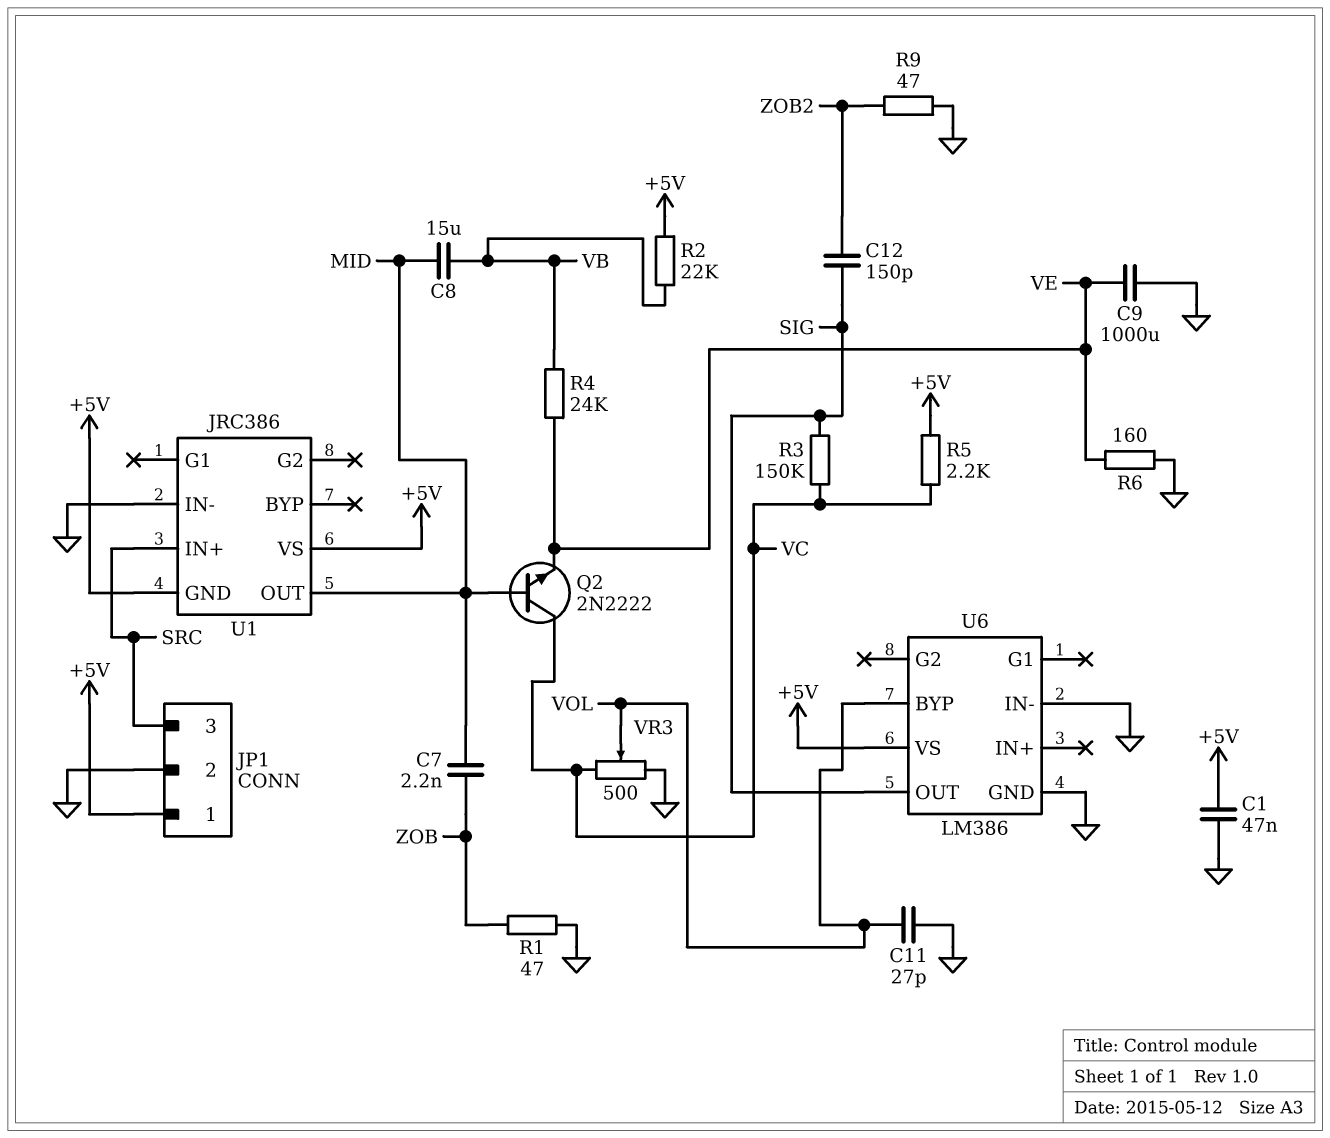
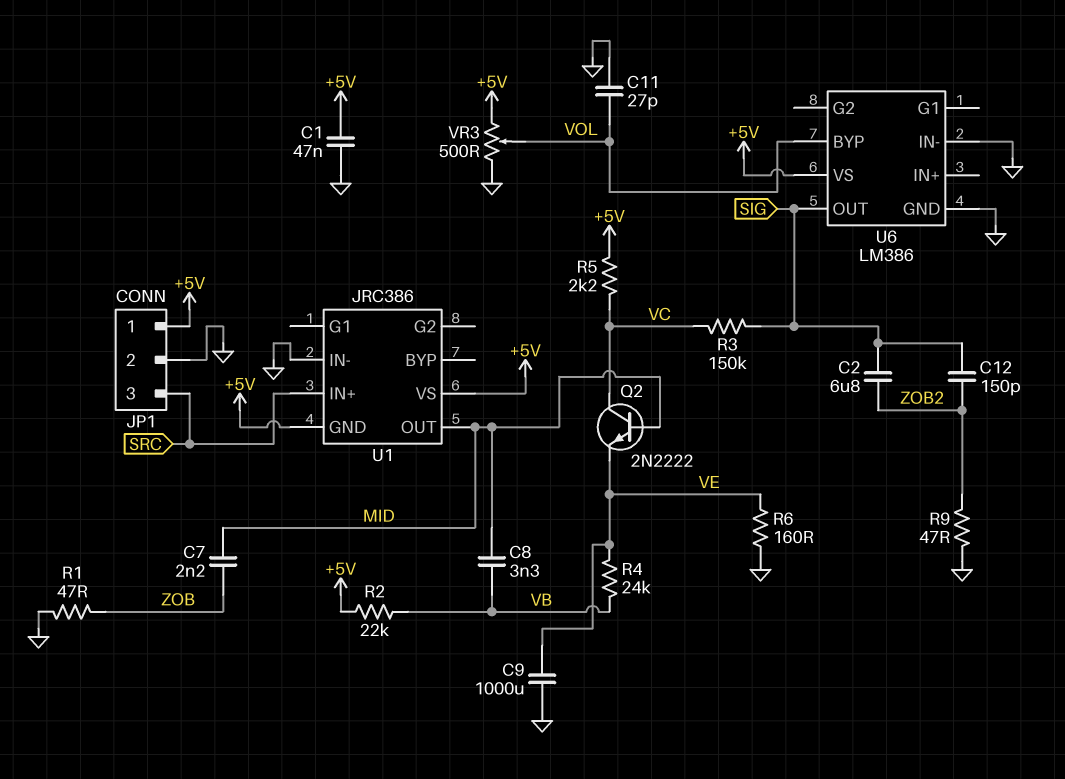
C2: none -> 6.8uF (SIG, ZOB2)
C8: 15uF (MID, VB) -> 3.3nF (MID, VB)
VR3: 500 (GND, VC, wiper VOL) -> 500 (+5V, GND, wiper VOL)

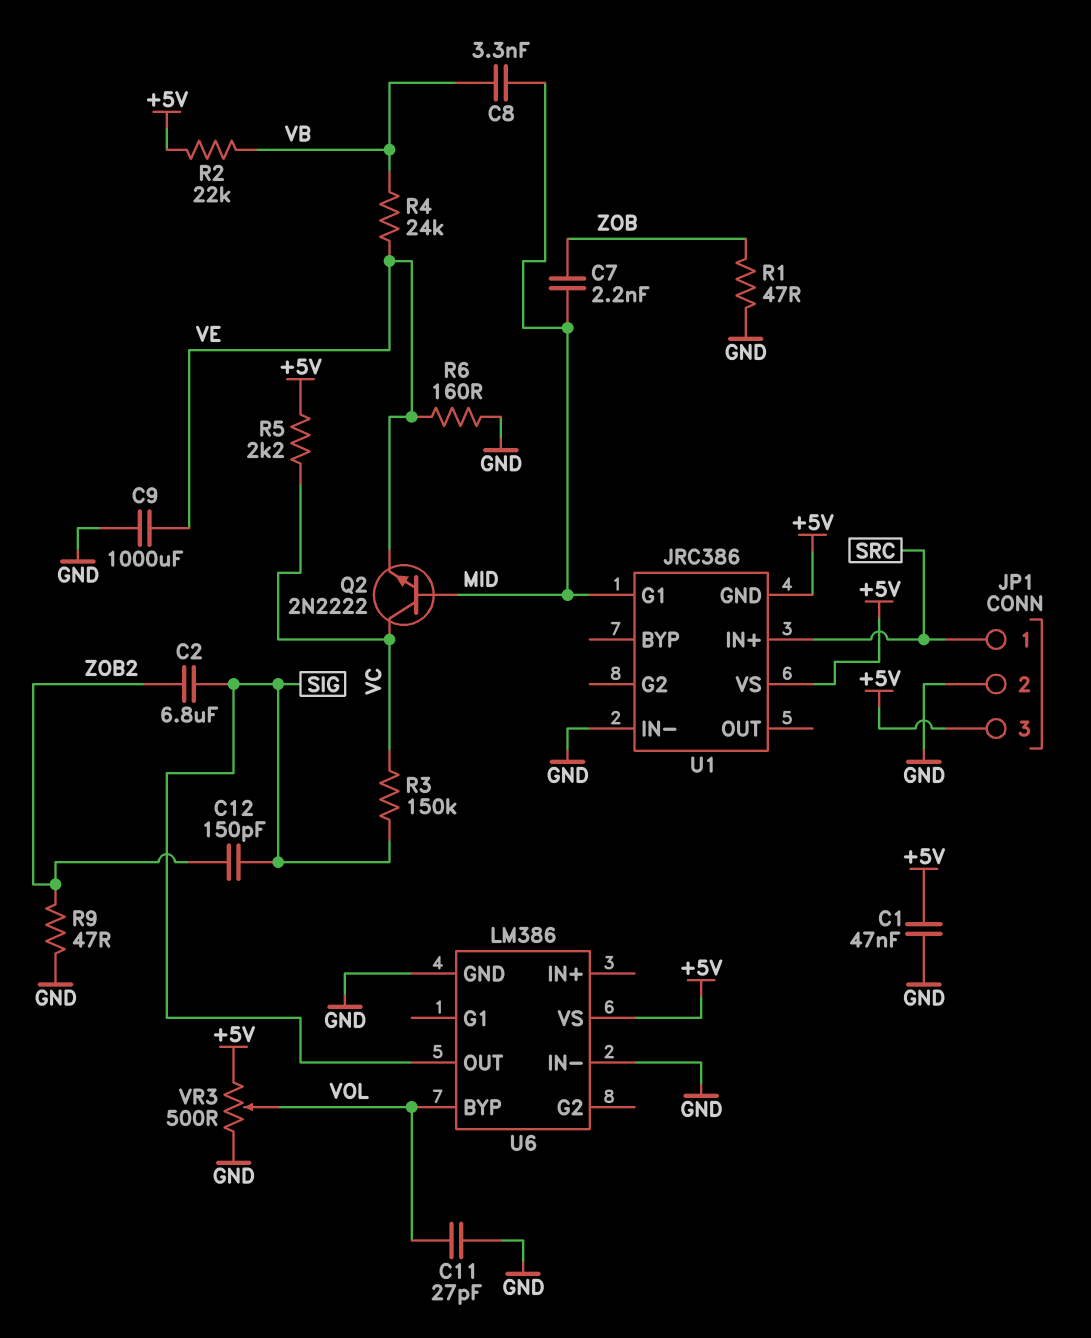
JP1 pin 1: +5V -> SRC
JP1 pin 3: SRC -> +5V
U1 pin G1: none -> MID
U1 pin OUT: MID -> none

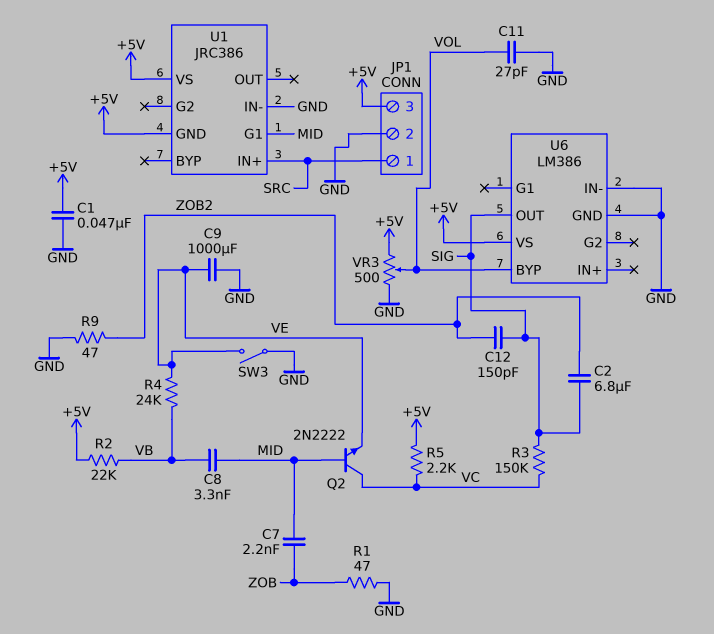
R6: 160 (GND, VE) -> none
SW3: none -> switch (GND, VE)

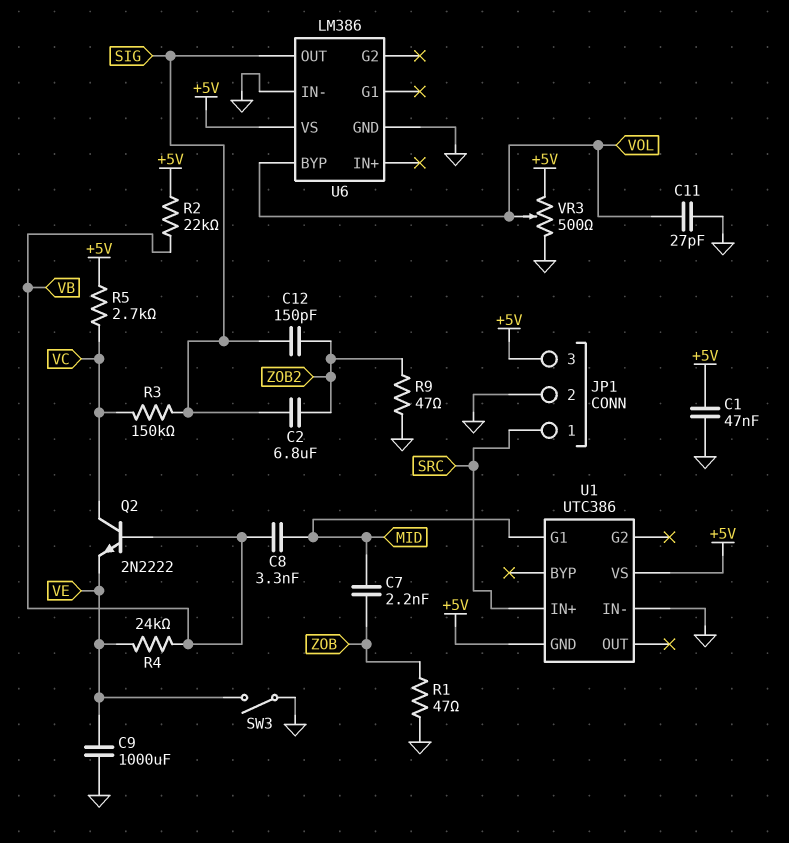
Q2: NPN 2N2222 (B MID, C VC, E VE) -> NPN 2N2222 (B VB, C VC, E VE)
R5: 2.2k (+5V, VC) -> 2.7k (+5V, VC)
U1: JRC386 -> UTC386

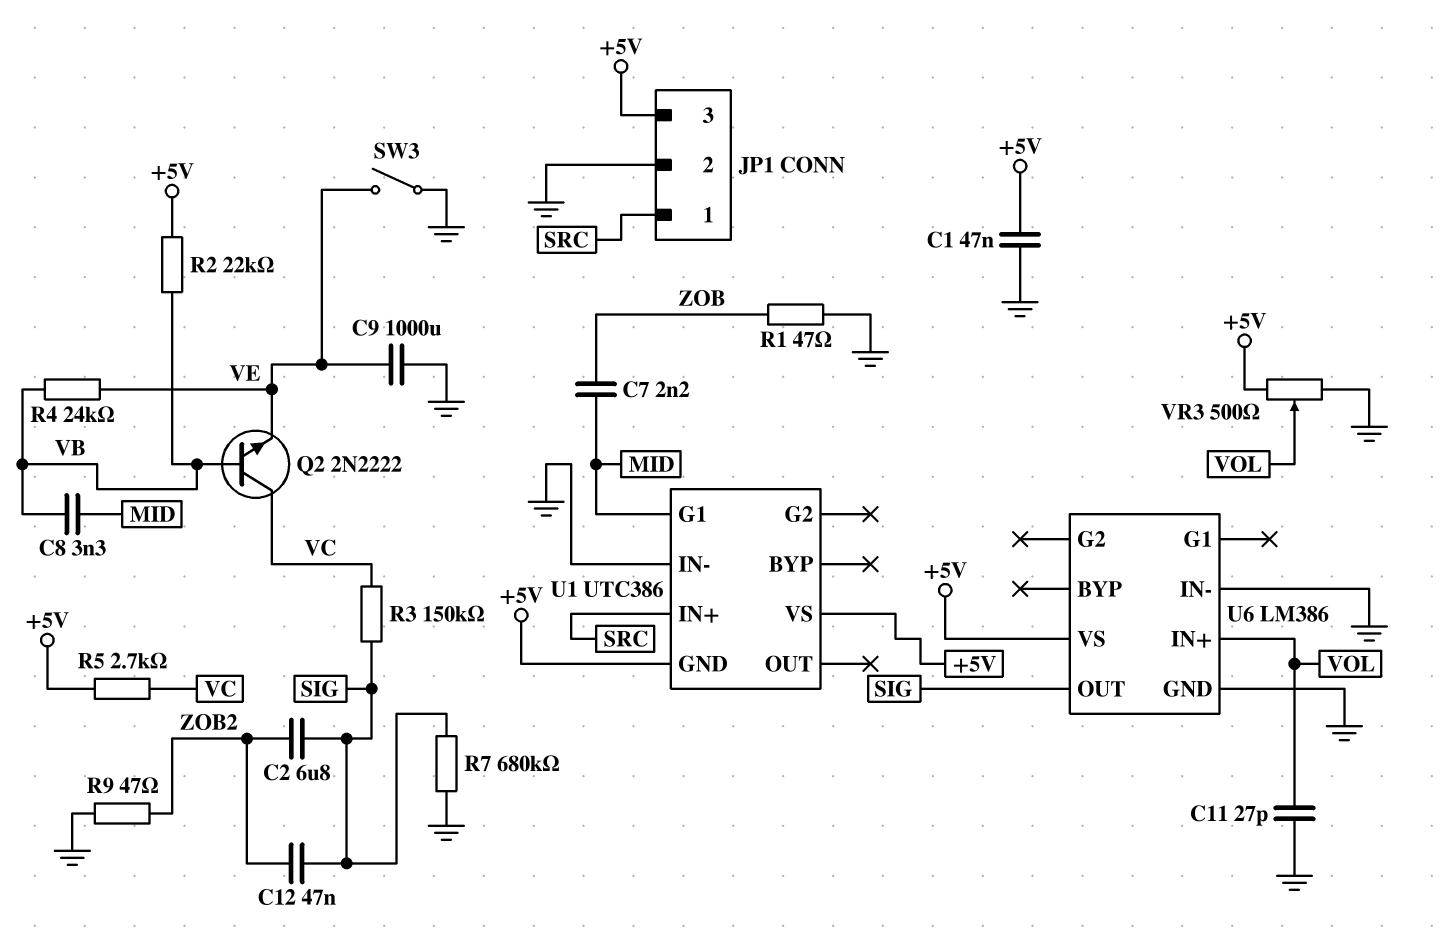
C12: 150pF (SIG, ZOB2) -> 47nF (SIG, ZOB2)
R7: none -> 680k (GND, SIG)
U6 pin BYP: VOL -> none
U6 pin IN+: none -> VOL

